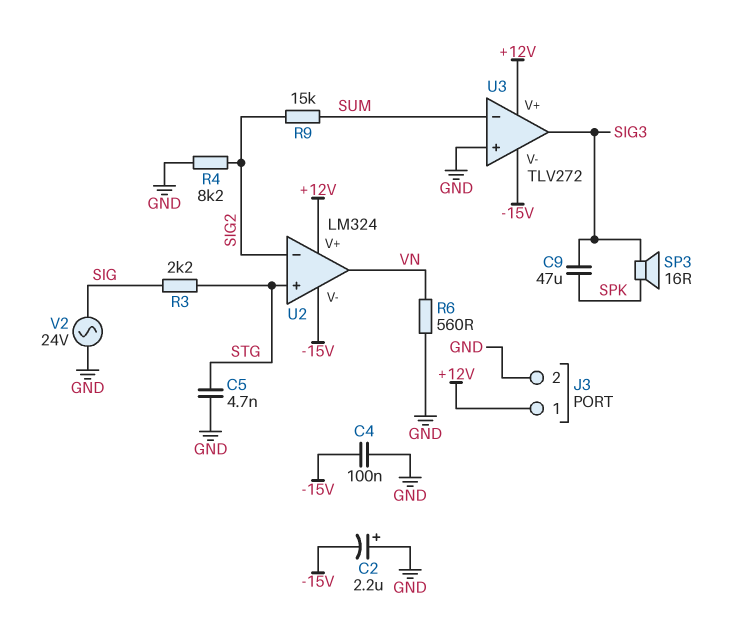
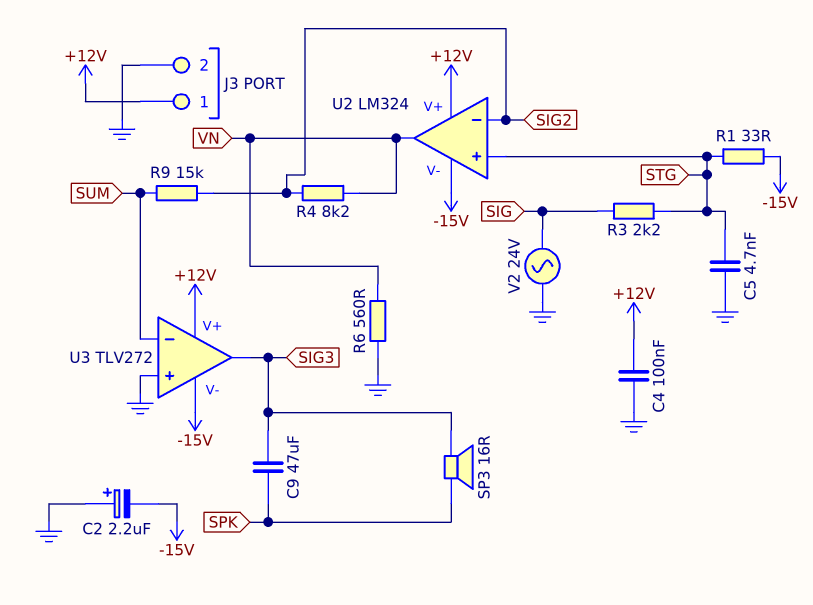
C4: 100nF (-15V, GND) -> 100nF (+12V, GND)
R1: none -> 33 (-15V, STG)
R4: 8.2k (GND, SIG2) -> 8.2k (SIG2, VN)

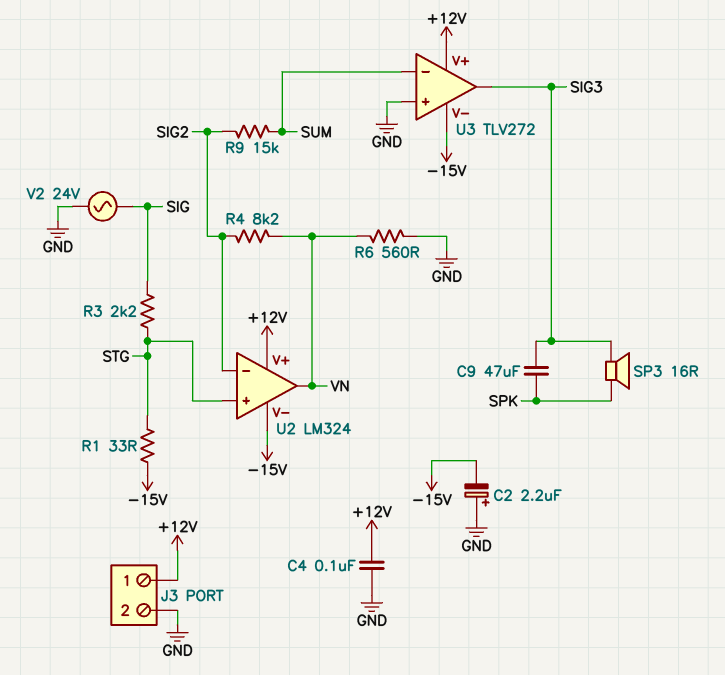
C5: 4.7nF (GND, STG) -> none

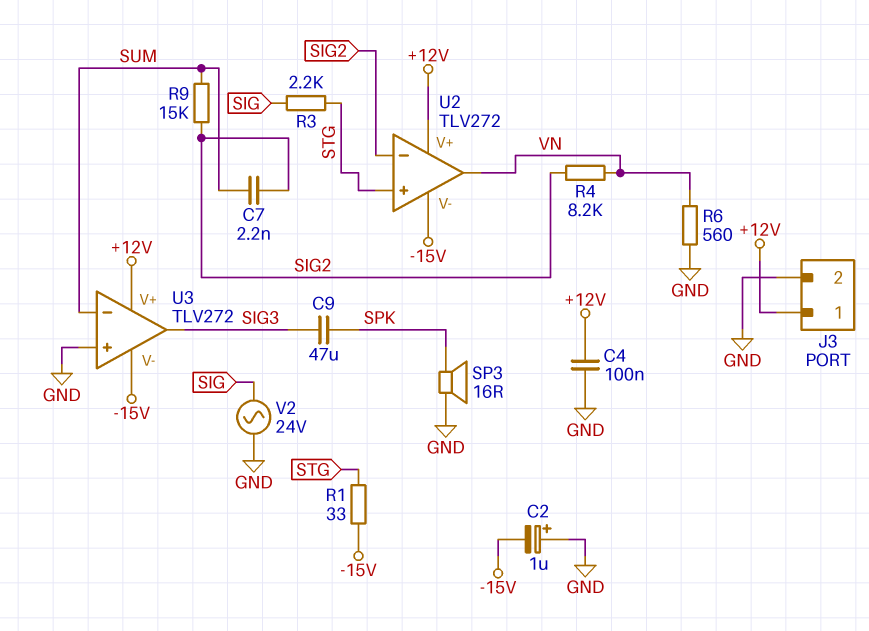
C2: 2.2uF (plus GND, minus -15V) -> 1uF (plus GND, minus -15V)
C7: none -> 2.2nF (SIG2, SUM)
SP3: speaker 16R (SIG3, SPK) -> speaker 16R (GND, SPK)
U2: LM324 -> TLV272

